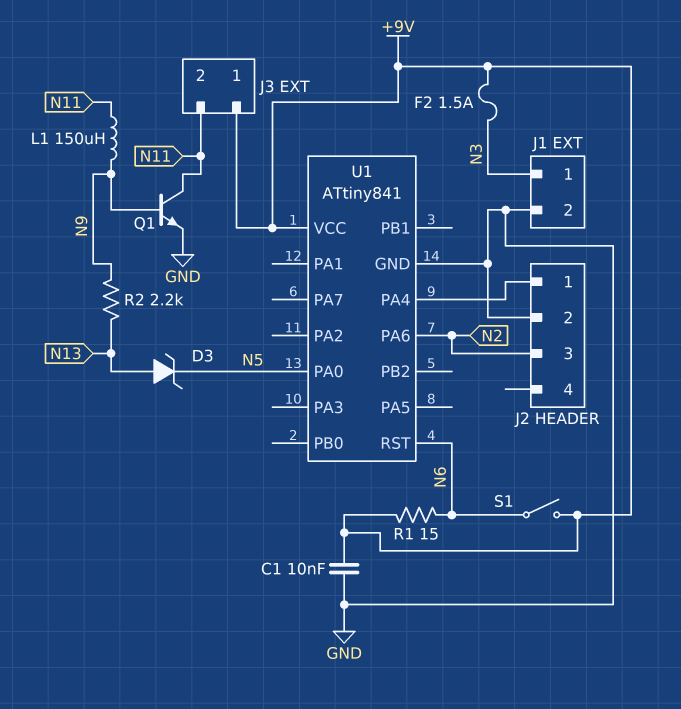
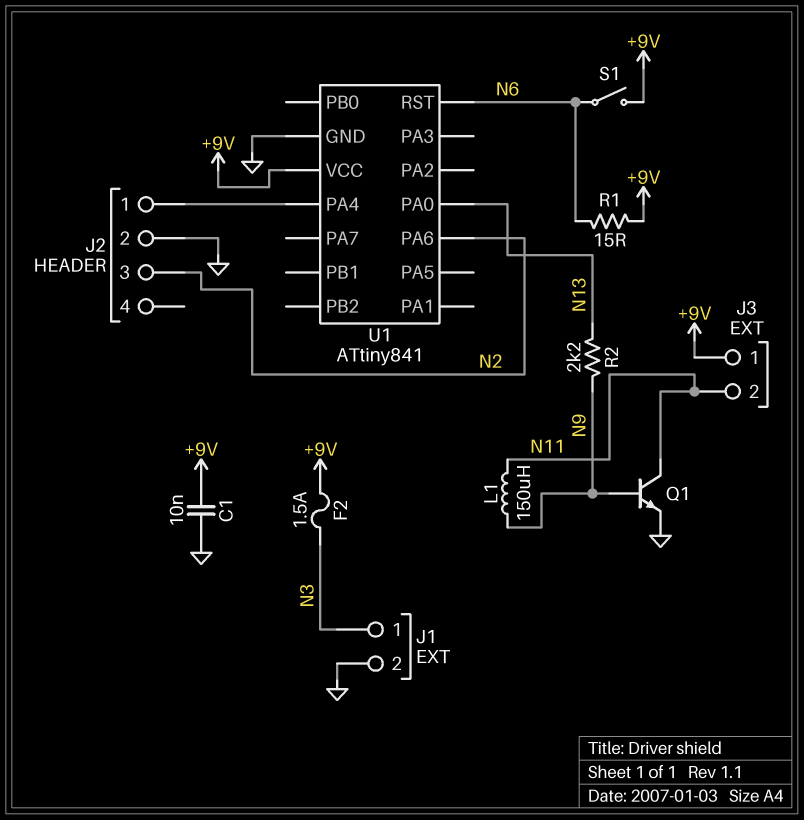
D3: zener (A N13, K N5) -> none
U1 pin PA0: N5 -> N13

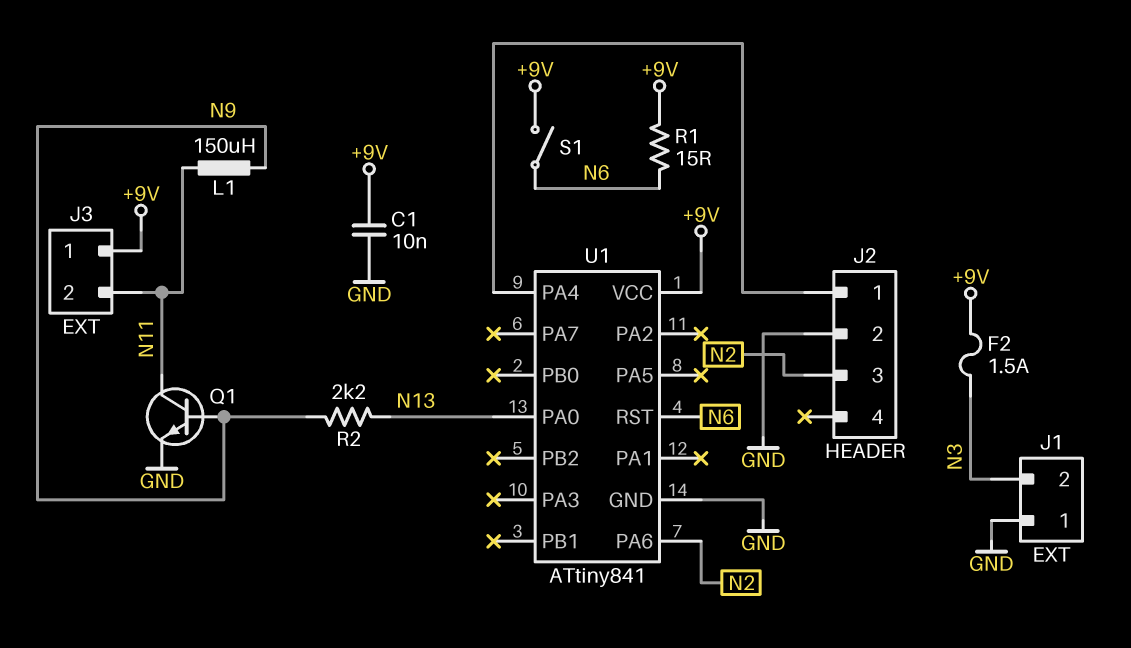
J1 pin 1: N3 -> GND
J1 pin 2: GND -> N3

